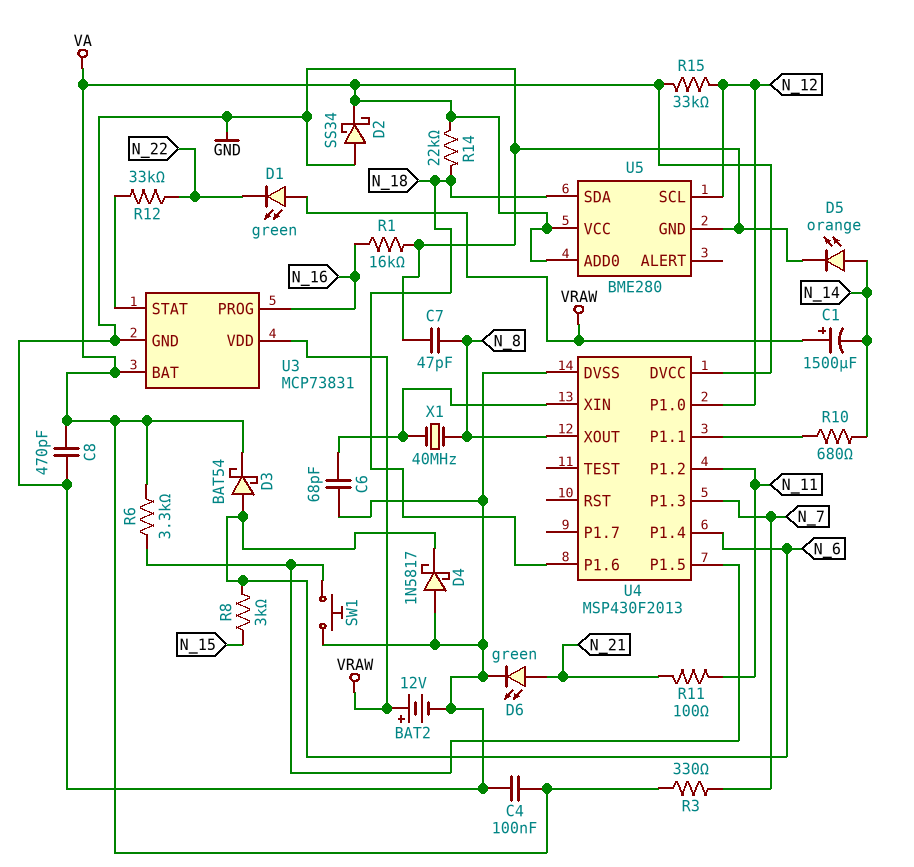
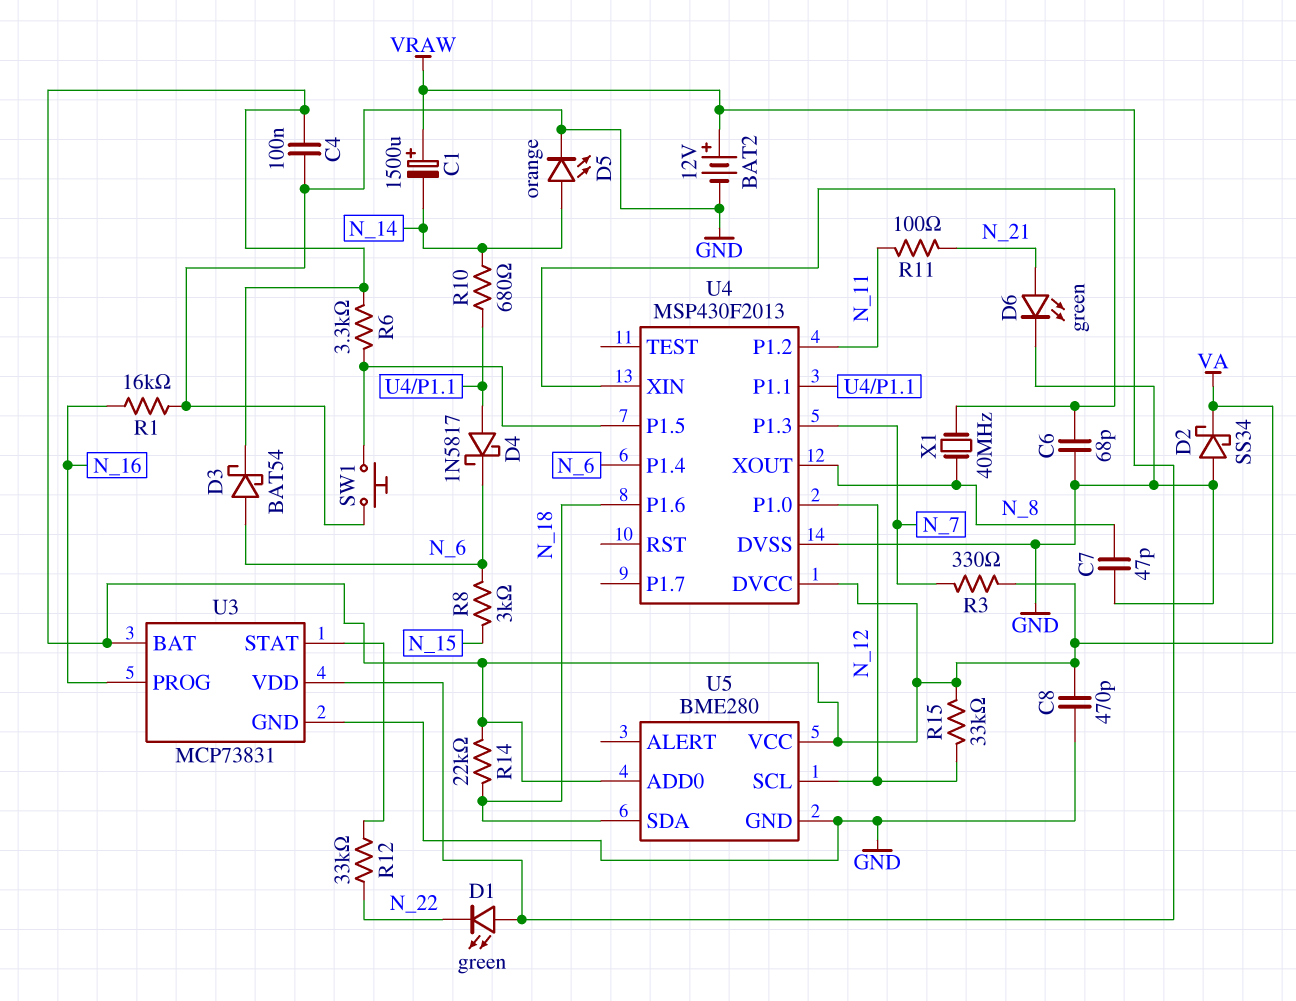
D4: schottky 1N5817 (A GND, K N_6) -> schottky 1N5817 (A U4/P1.1, K N_6)

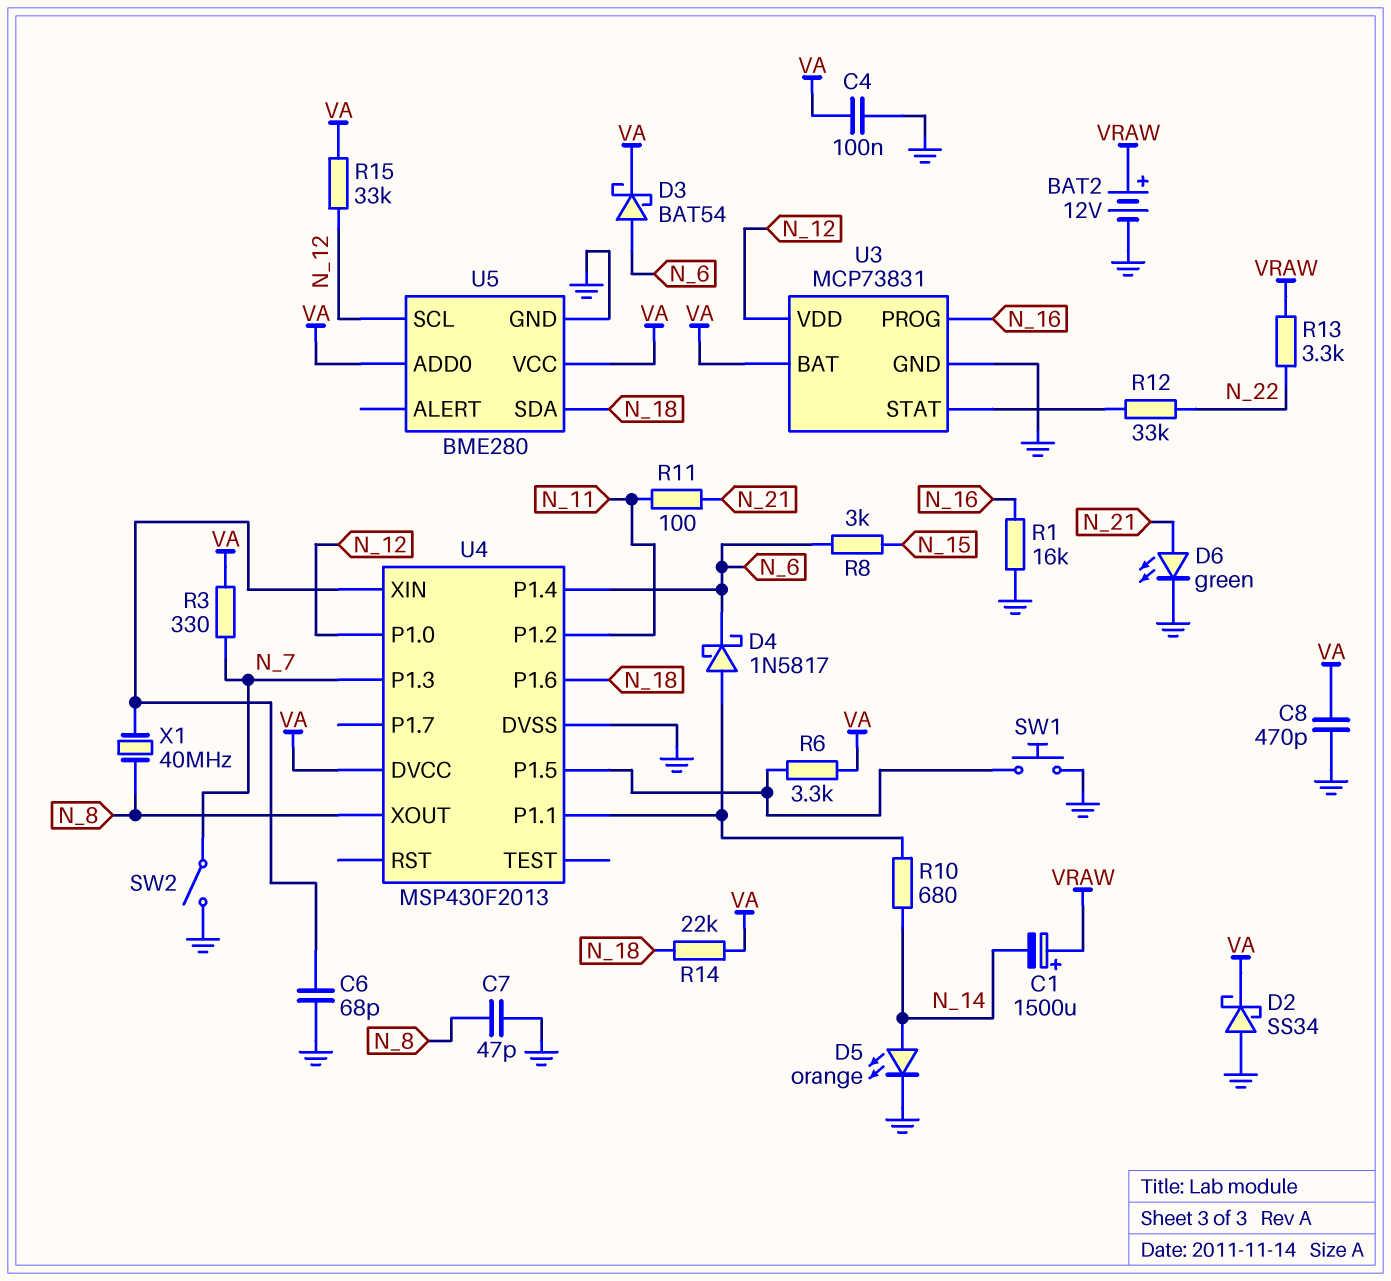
D1: LED green (A VRAW, K N_22) -> none
R13: none -> 3.3k (N_22, VRAW)
SW2: none -> switch (GND, N_7)
U3 pin VDD: VRAW -> N_12

